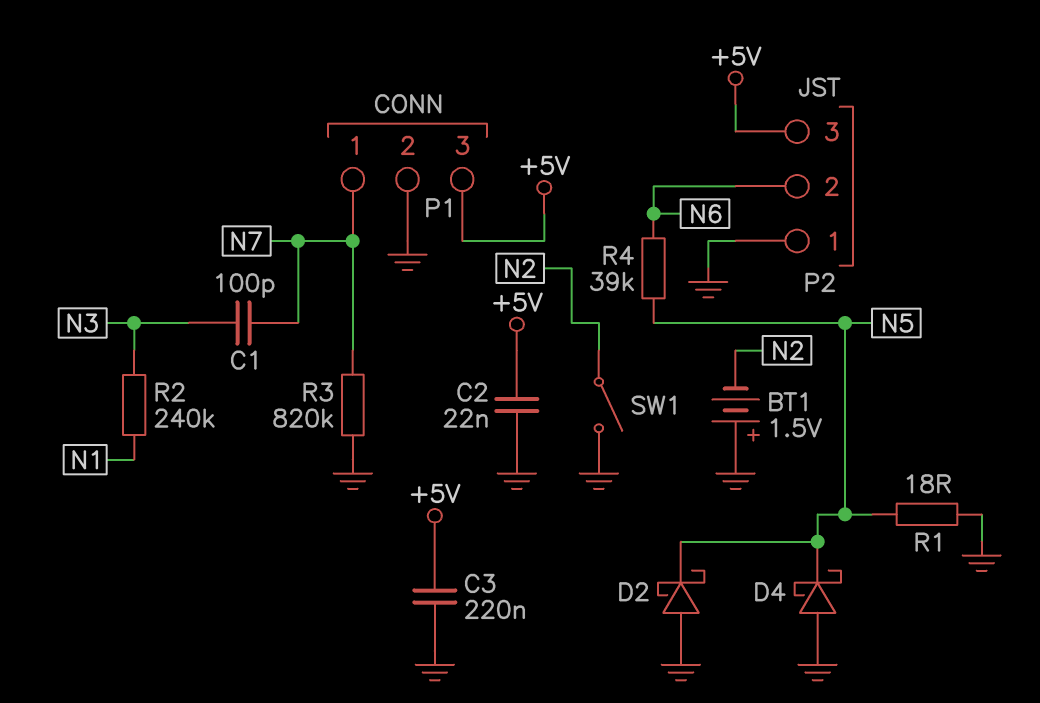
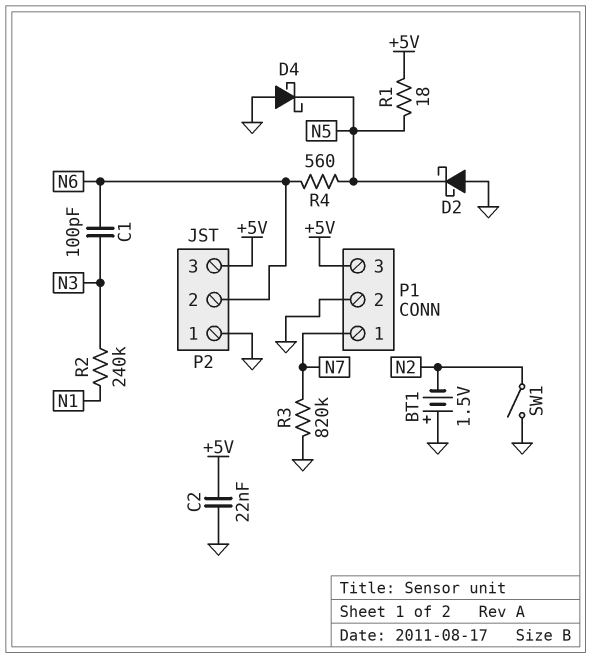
C1: 100pF (N3, N7) -> 100pF (N3, N6)
C3: 220nF (+5V, GND) -> none
R1: 18 (GND, N5) -> 18 (+5V, N5)
R4: 39k (N5, N6) -> 560 (N5, N6)

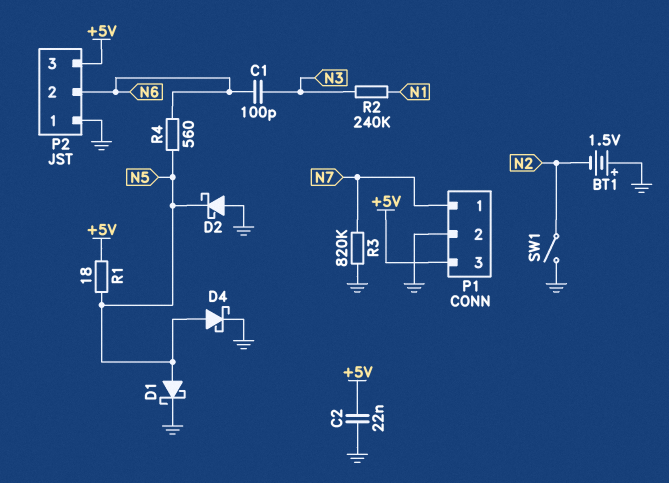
D1: none -> schottky (A N5, K GND)
D4: schottky (A GND, K N5) -> schottky (A N5, K GND)

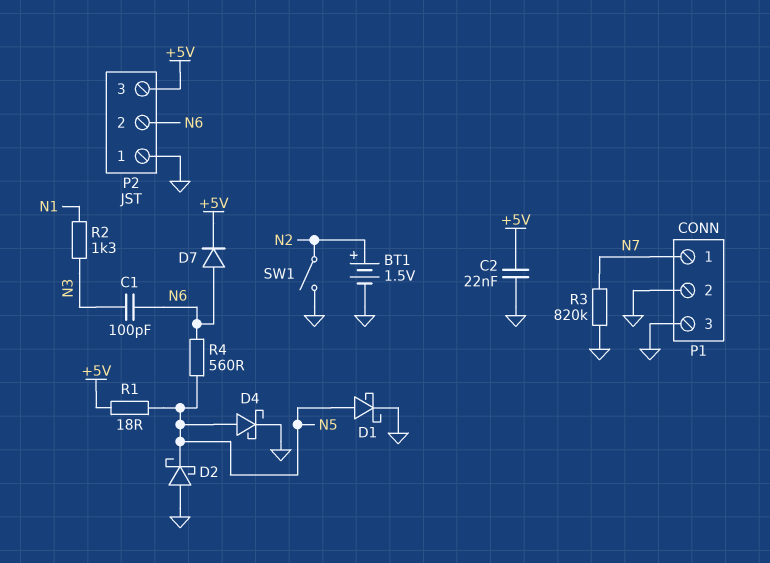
BT1: 1.5V (plus GND, minus N2) -> 1.5V (plus N2, minus GND)
D7: none -> diode (A N6, K +5V)
P1 pin 3: +5V -> GND
R2: 240k (N1, N3) -> 1.3k (N1, N3)

